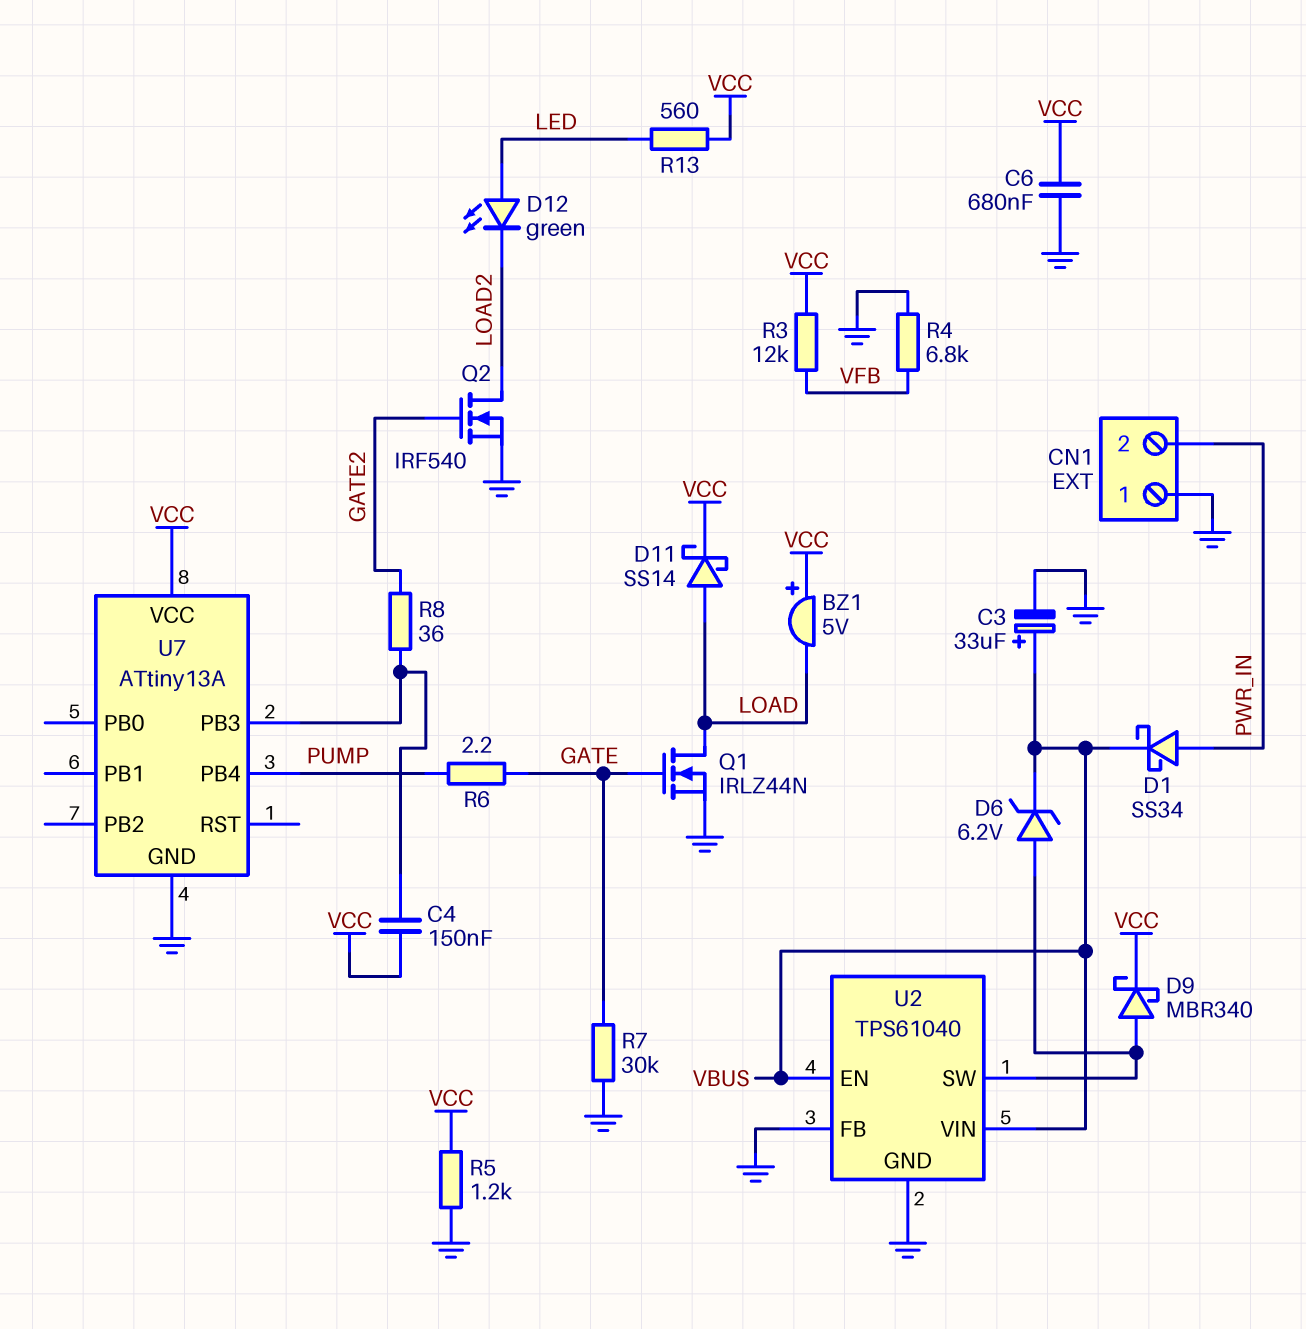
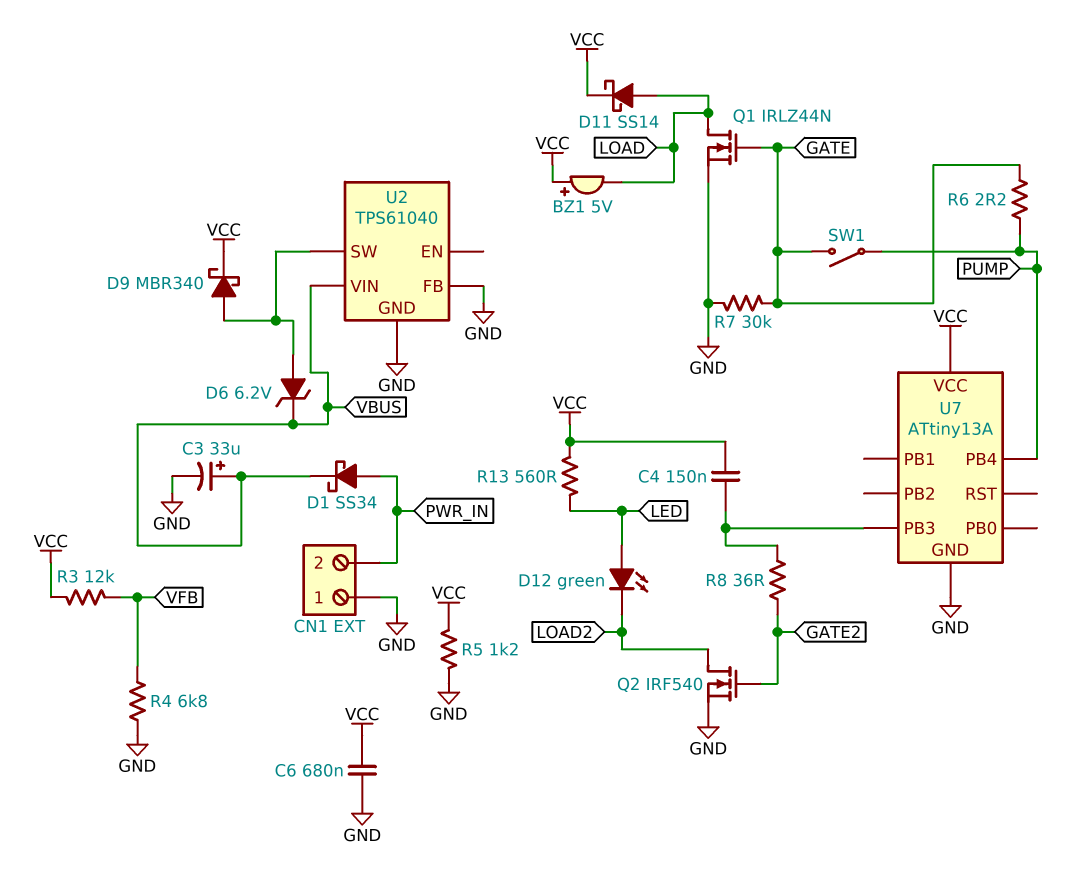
SW1: none -> switch (GATE, PUMP)
U2 pin EN: VBUS -> none

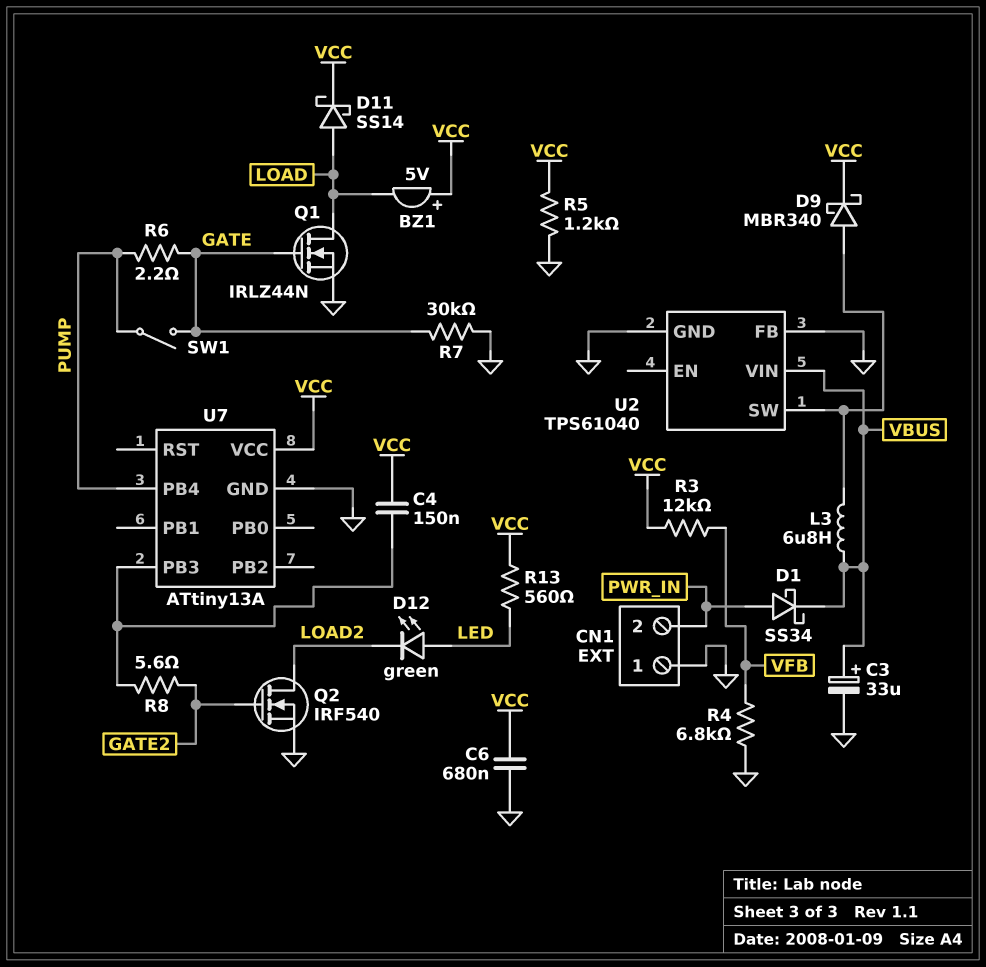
D6: zener 6.2V (A U2/SW, K VBUS) -> none
L3: none -> 6.8uH (U2/SW, VBUS)
R8: 36 (GATE2, U7/PB3) -> 5.6 (GATE2, U7/PB3)

